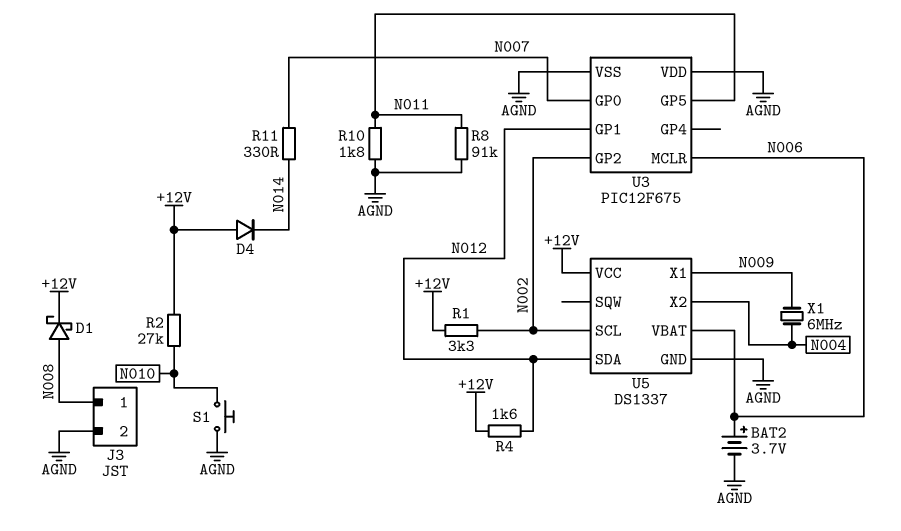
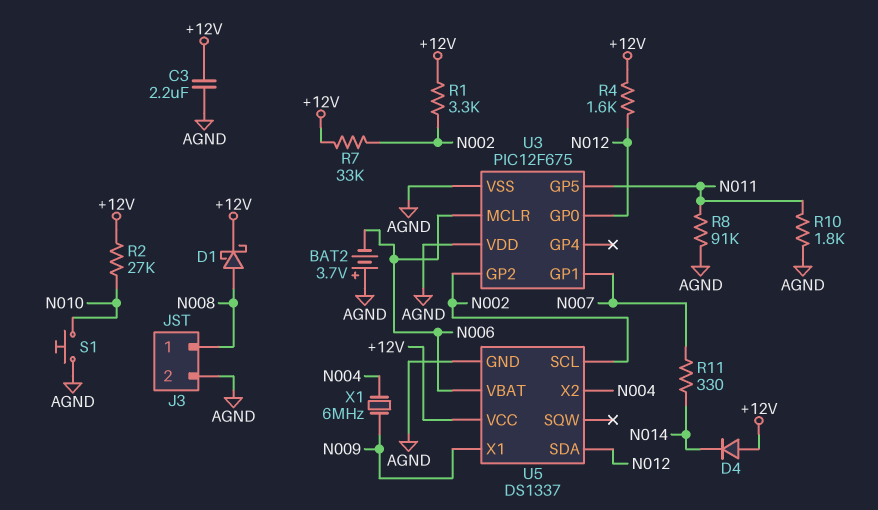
BAT2: 3.7V (plus N006, minus AGND) -> 3.7V (plus AGND, minus N006)
C3: none -> 2.2uF (+12V, AGND)
R7: none -> 33k (+12V, N002)
U3 pin GP0: N007 -> N012
U3 pin GP1: N012 -> N007

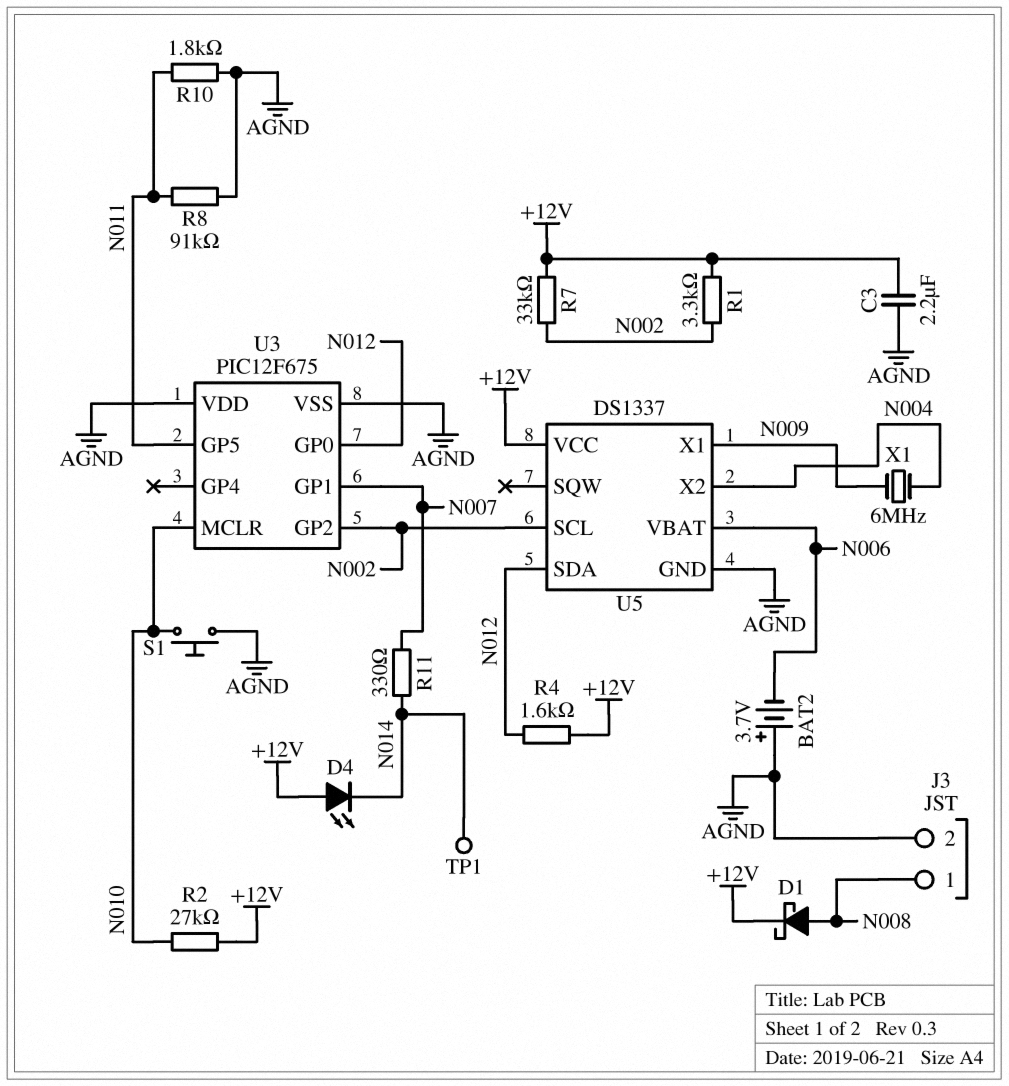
D4: diode (A +12V, K N014) -> LED (A +12V, K N014)
TP1: none -> test point (N014)
U3 pin MCLR: N006 -> N010

